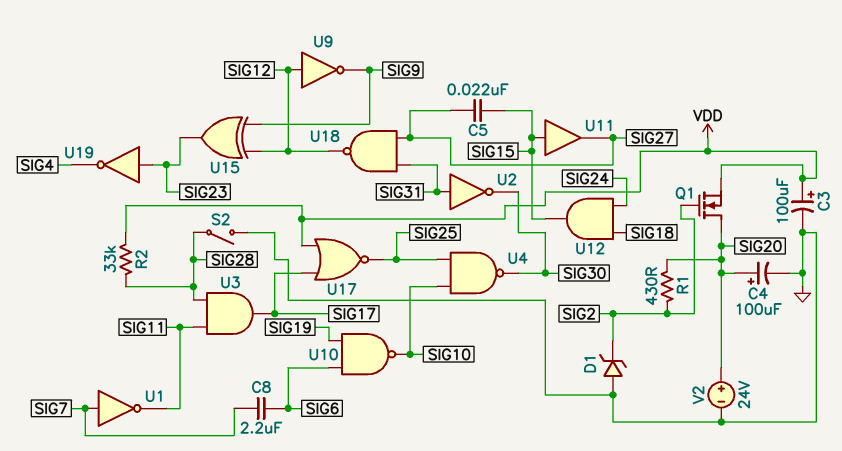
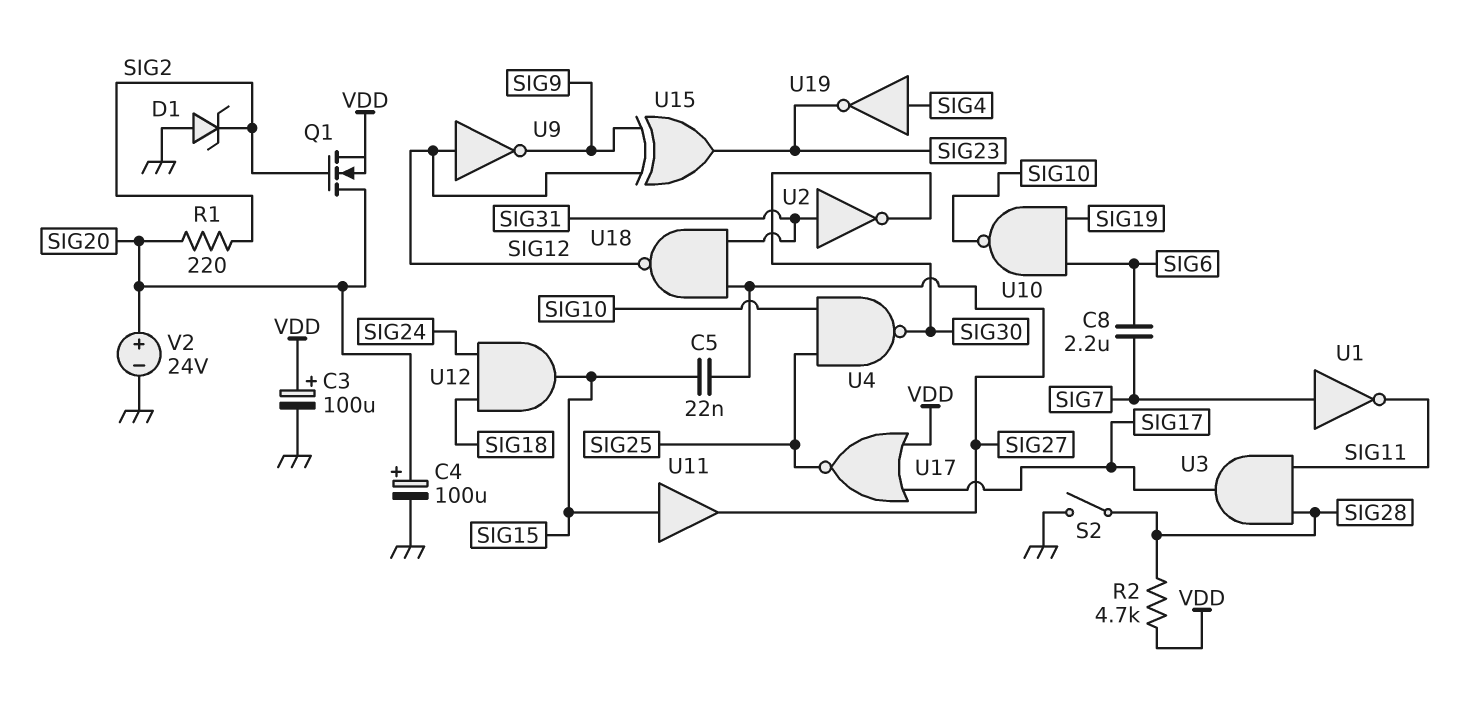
R1: 430 (SIG2, SIG20) -> 220 (SIG2, SIG20)
R2: 33k (SIG28, VDD) -> 4.7k (SIG28, VDD)
U19: NOT (in SIG23, out SIG4) -> NOT (in SIG4, out SIG23)

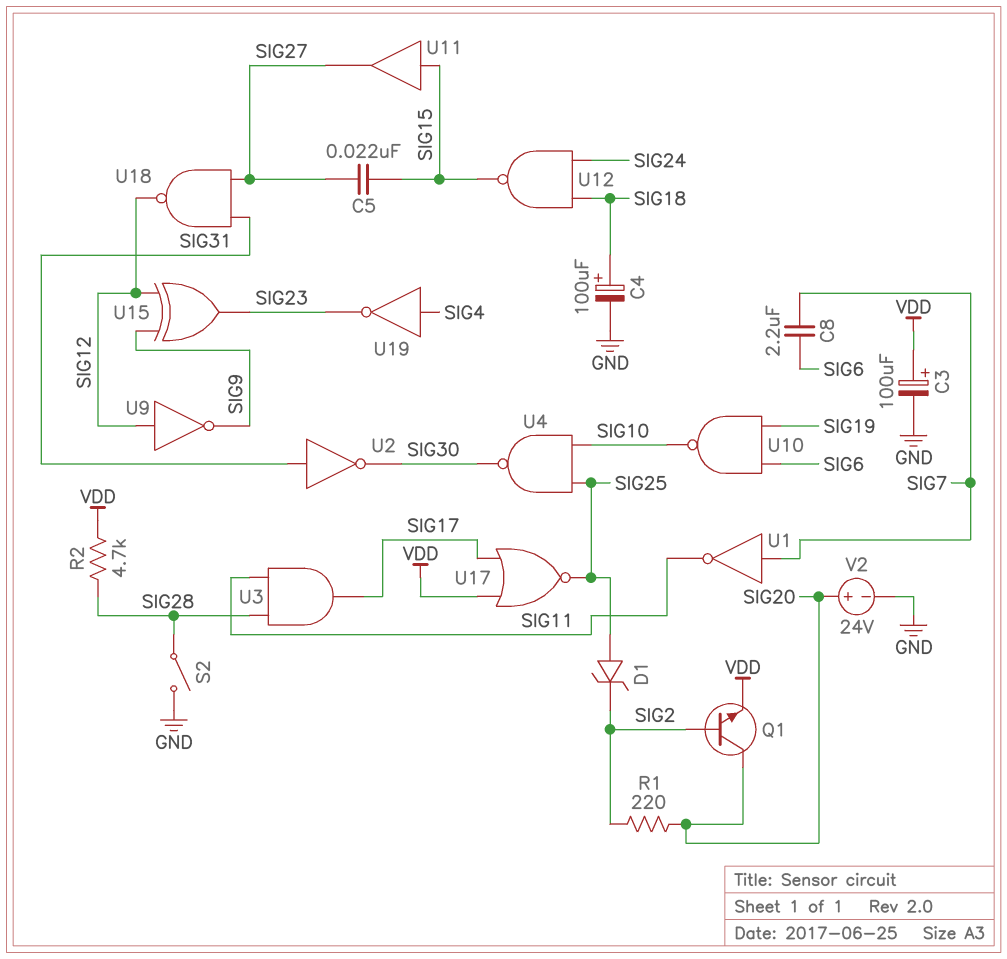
C4: 100uF (plus SIG20, minus GND) -> 100uF (plus SIG18, minus GND)
D1: zener (A GND, K SIG2) -> zener (A SIG25, K SIG2)
Q1: NMOS (G SIG2, D SIG20, S VDD) -> NPN (B SIG2, C SIG20, E VDD)
U12: AND (in SIG18, in SIG24, out SIG15) -> NAND (in SIG18, in SIG24, out SIG15)

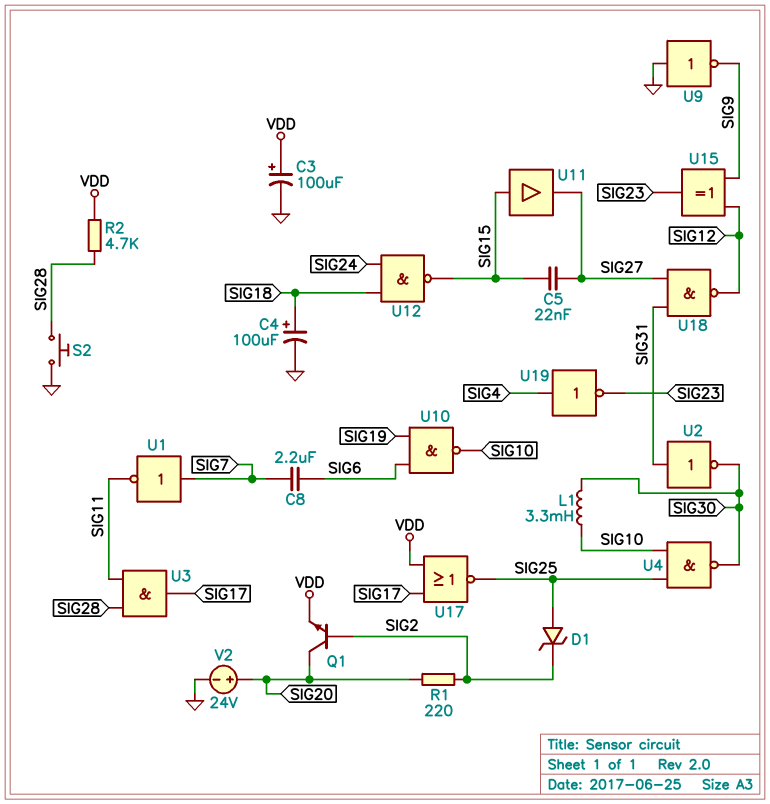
L1: none -> 3.3mH (SIG10, SIG30)
S2: switch (GND, SIG28) -> button (GND, SIG28)
U9: NOT (in SIG12, out SIG9) -> NOT (in GND, out SIG9)

